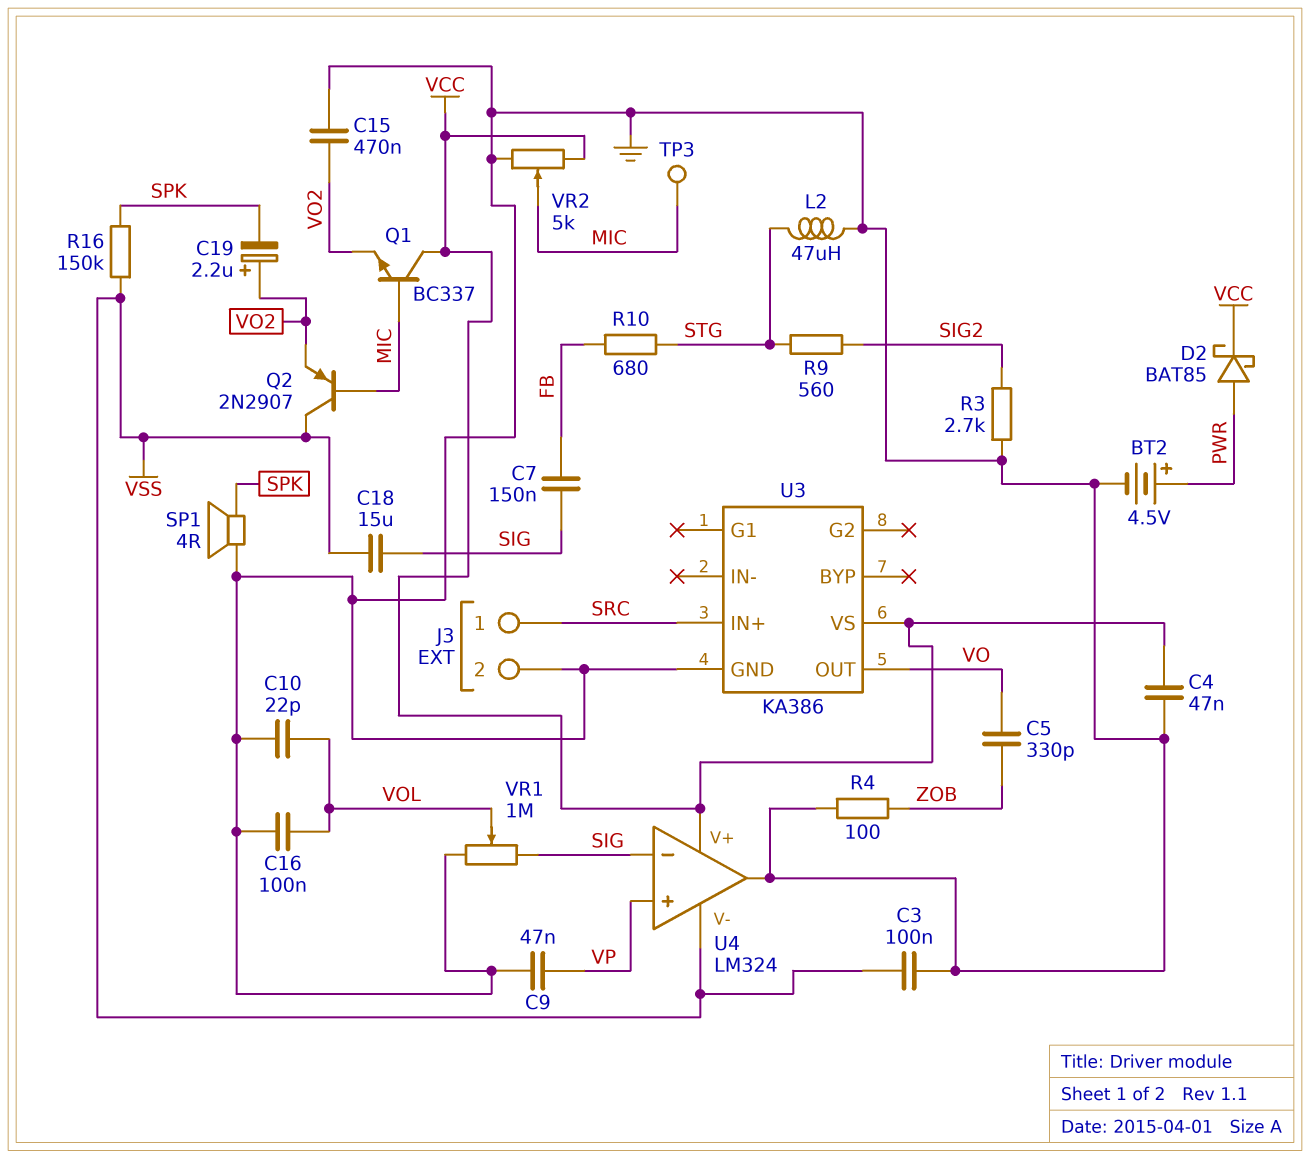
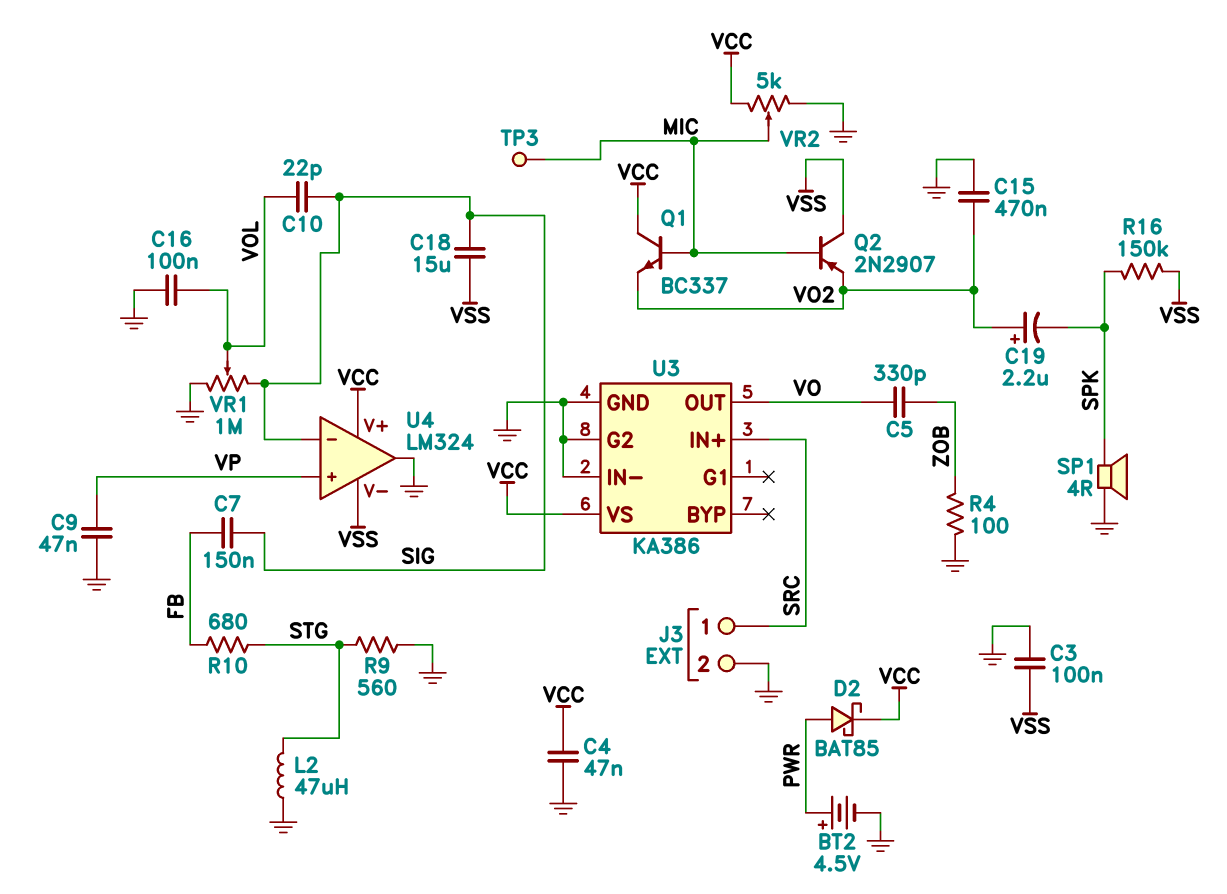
C10: 22pF (GND, VOL) -> 22pF (SIG, VOL)
R3: 2.7k (GND, SIG2) -> none
R9: 560 (SIG2, STG) -> 560 (GND, STG)
U3 pin G2: none -> GND
U3 pin IN-: none -> GND

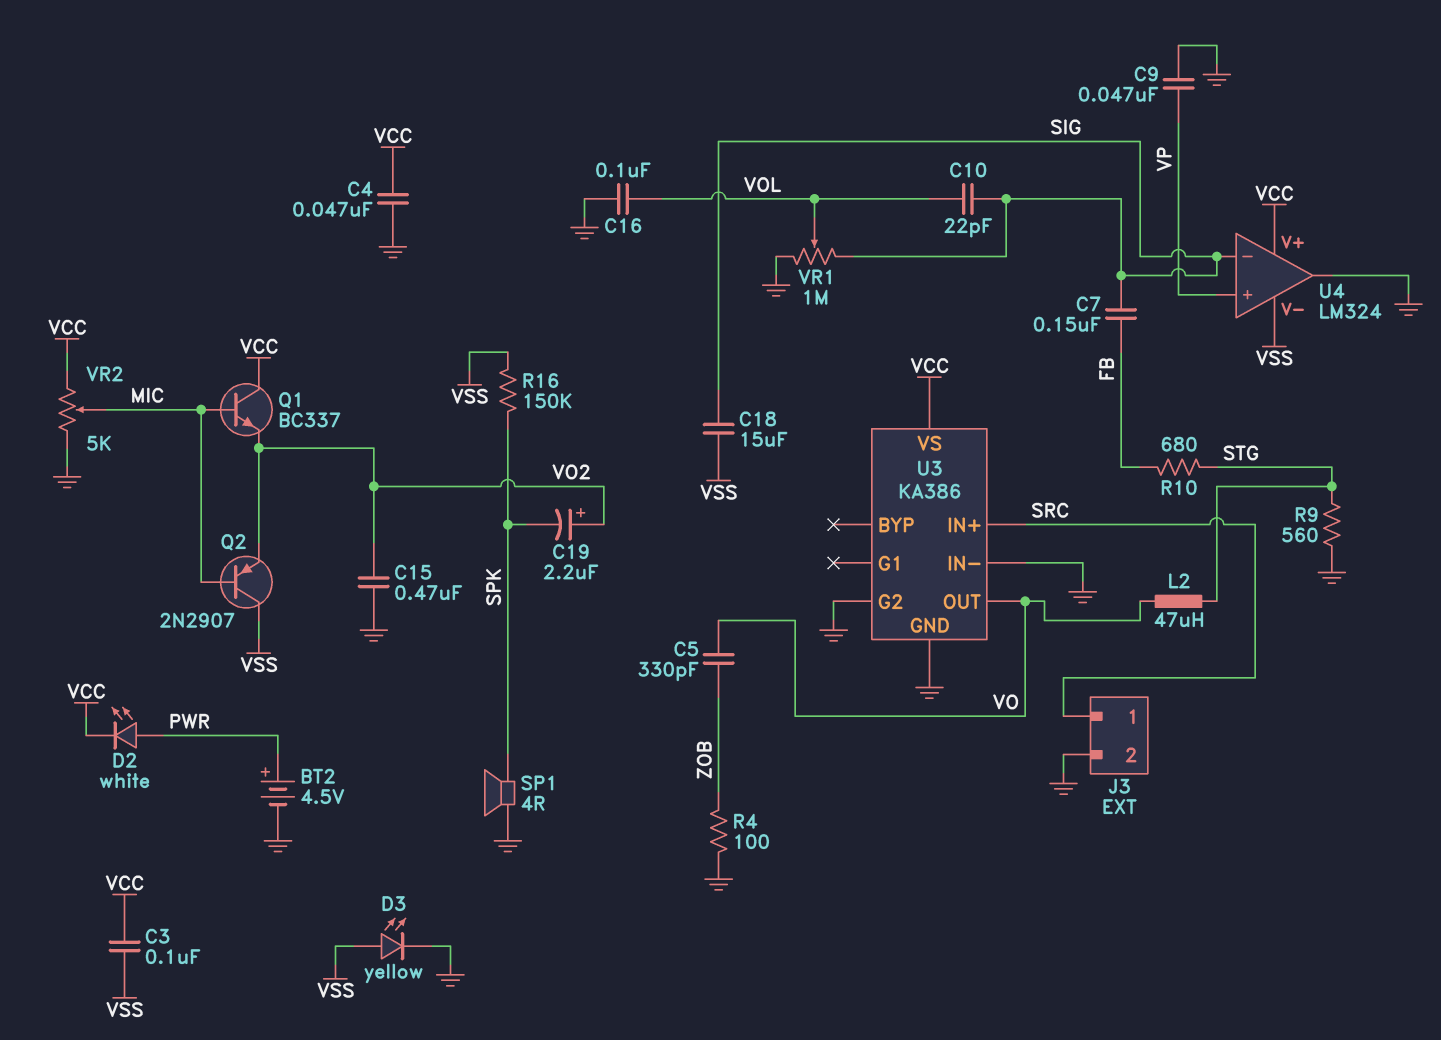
C3: 100nF (GND, VSS) -> 100nF (VCC, VSS)
D2: schottky BAT85 (A PWR, K VCC) -> LED white (A PWR, K VCC)
D3: none -> LED yellow (A VSS, K GND)
L2: 47uH (GND, STG) -> 47uH (STG, VO)
TP3: test point (MIC) -> none

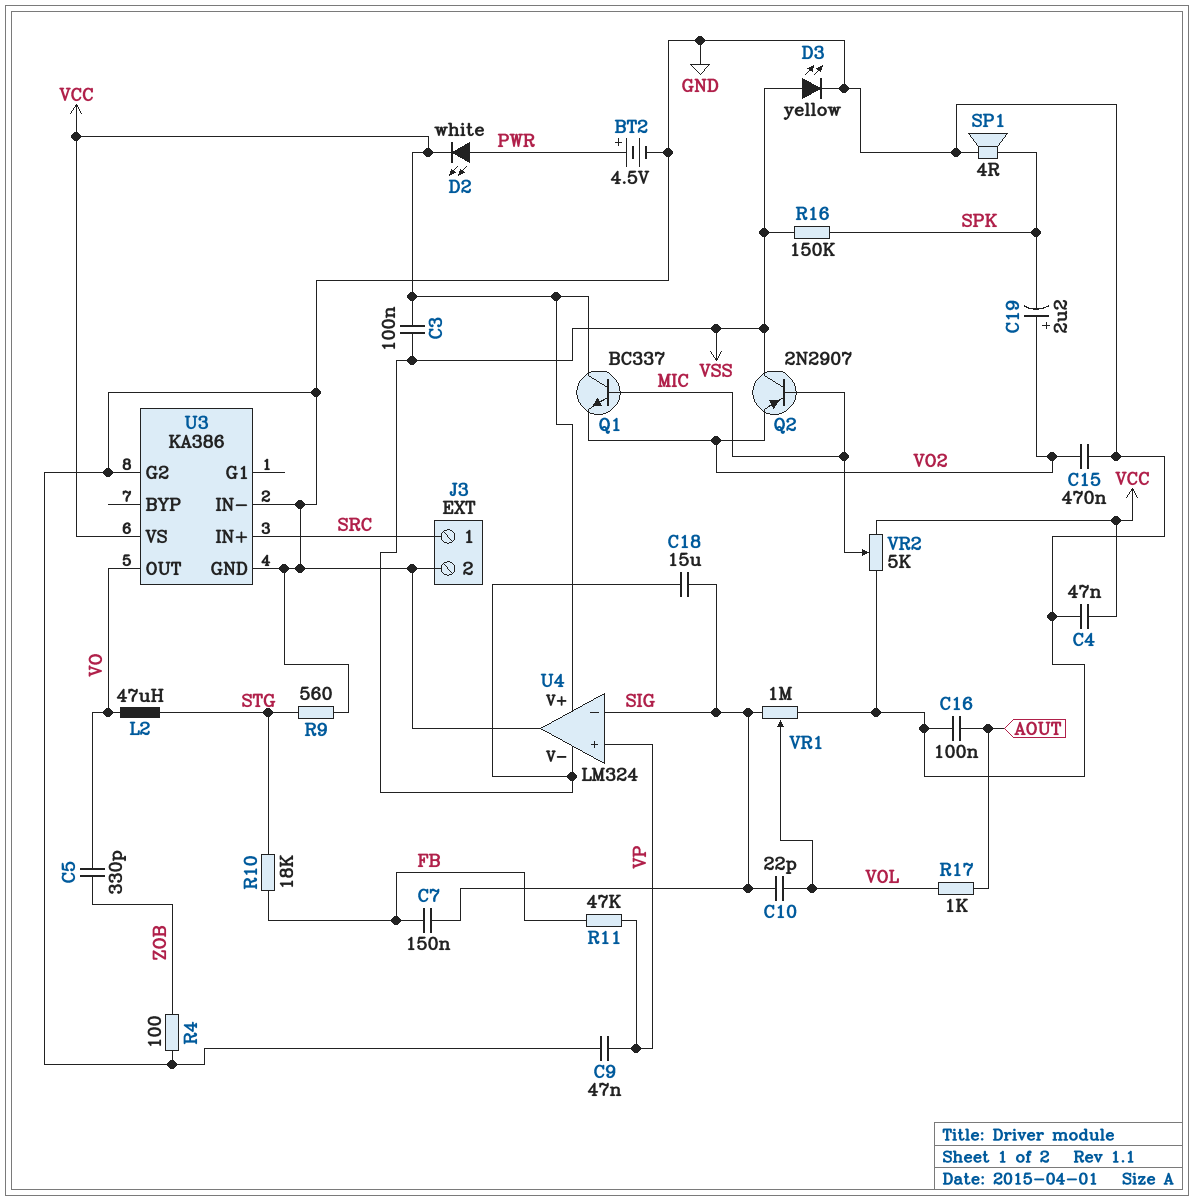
C16: 100nF (GND, VOL) -> 100nF (AOUT, GND)
R10: 680 (FB, STG) -> 18k (FB, STG)
R11: none -> 47k (FB, VP)
R17: none -> 1k (AOUT, VOL)

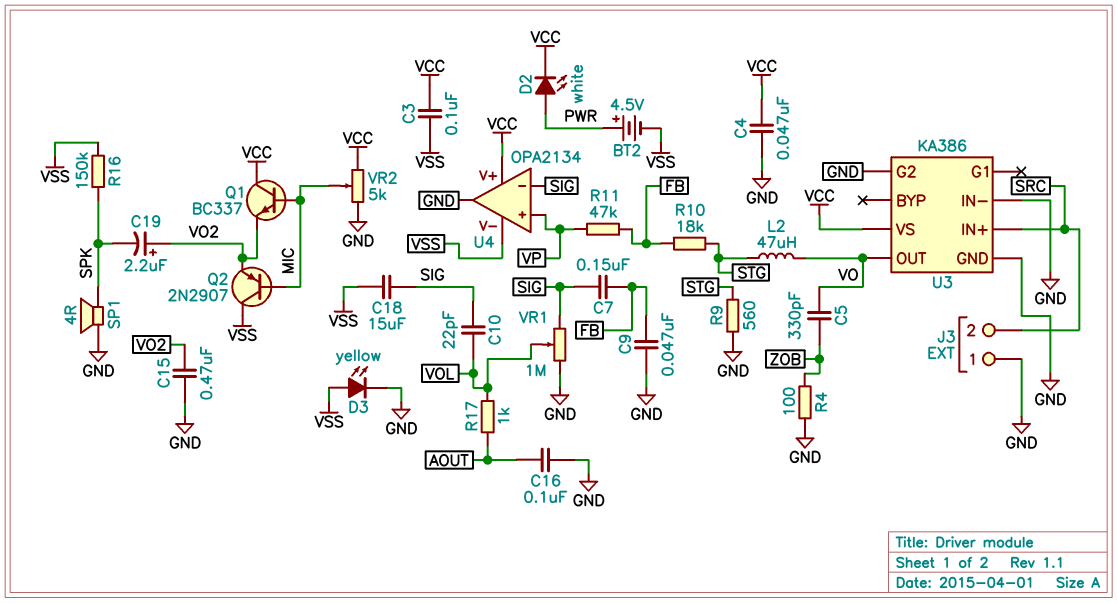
BT2: 4.5V (plus PWR, minus GND) -> 4.5V (plus PWR, minus VSS)
C9: 47nF (GND, VP) -> 47nF (FB, GND)
J3 pin 1: SRC -> GND
J3 pin 2: GND -> SRC
U4: LM324 -> OPA2134

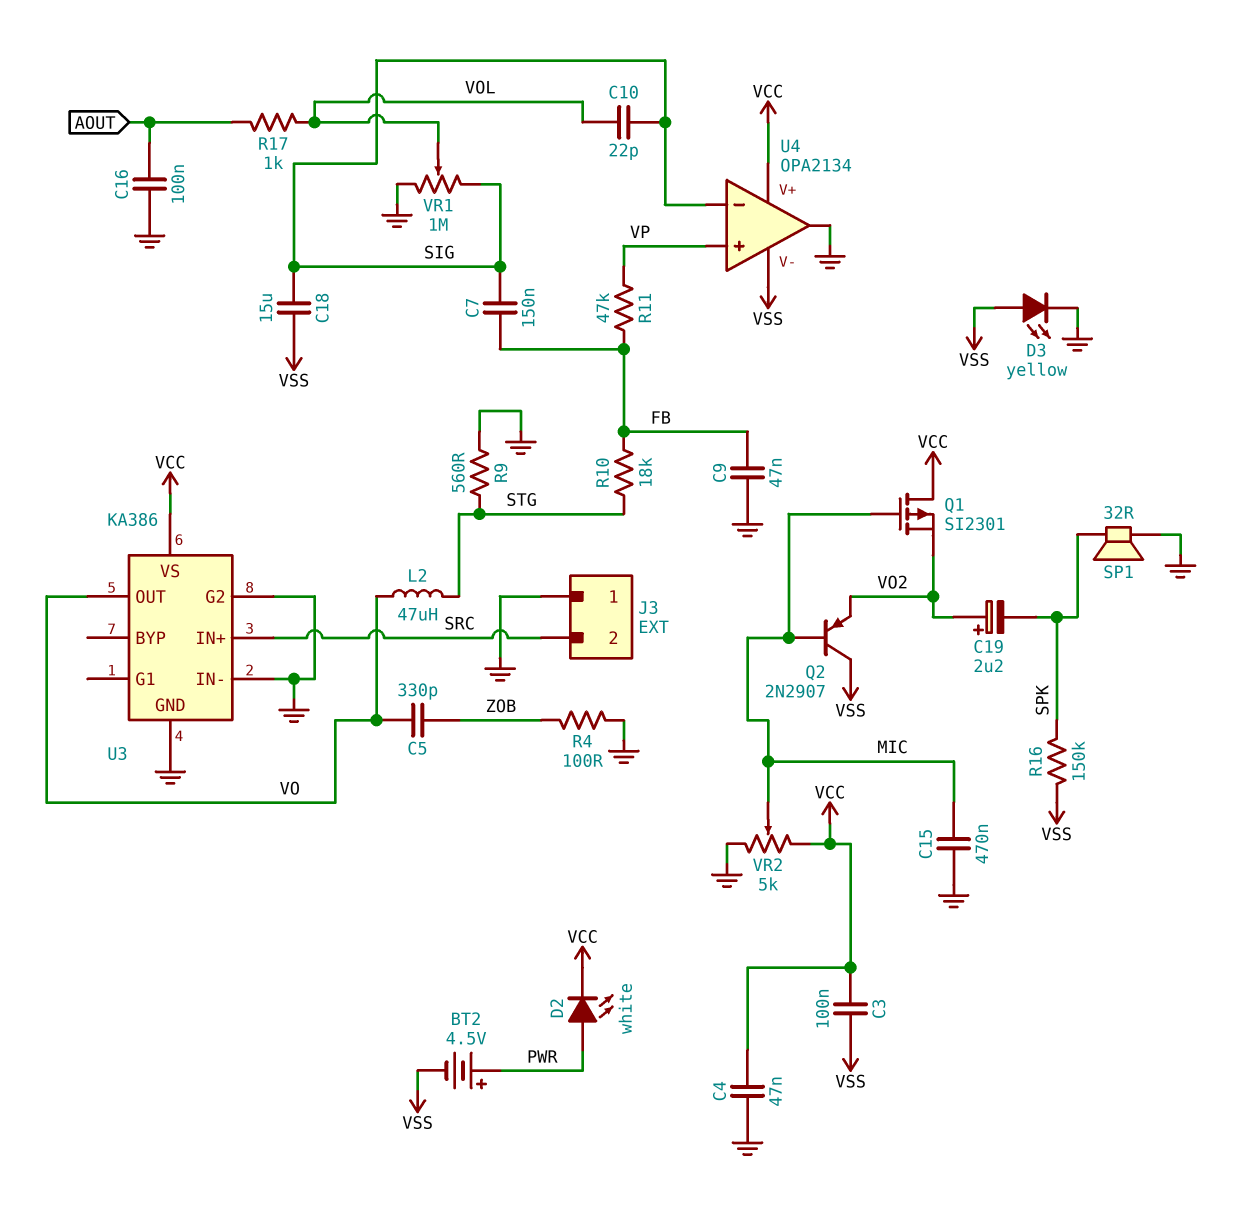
C15: 470nF (GND, VO2) -> 470nF (GND, MIC)
Q1: NPN BC337 (B MIC, C VCC, E VO2) -> PMOS SI2301 (G MIC, D VCC, S VO2)
SP1: speaker 4R (GND, SPK) -> speaker 32R (GND, SPK)

